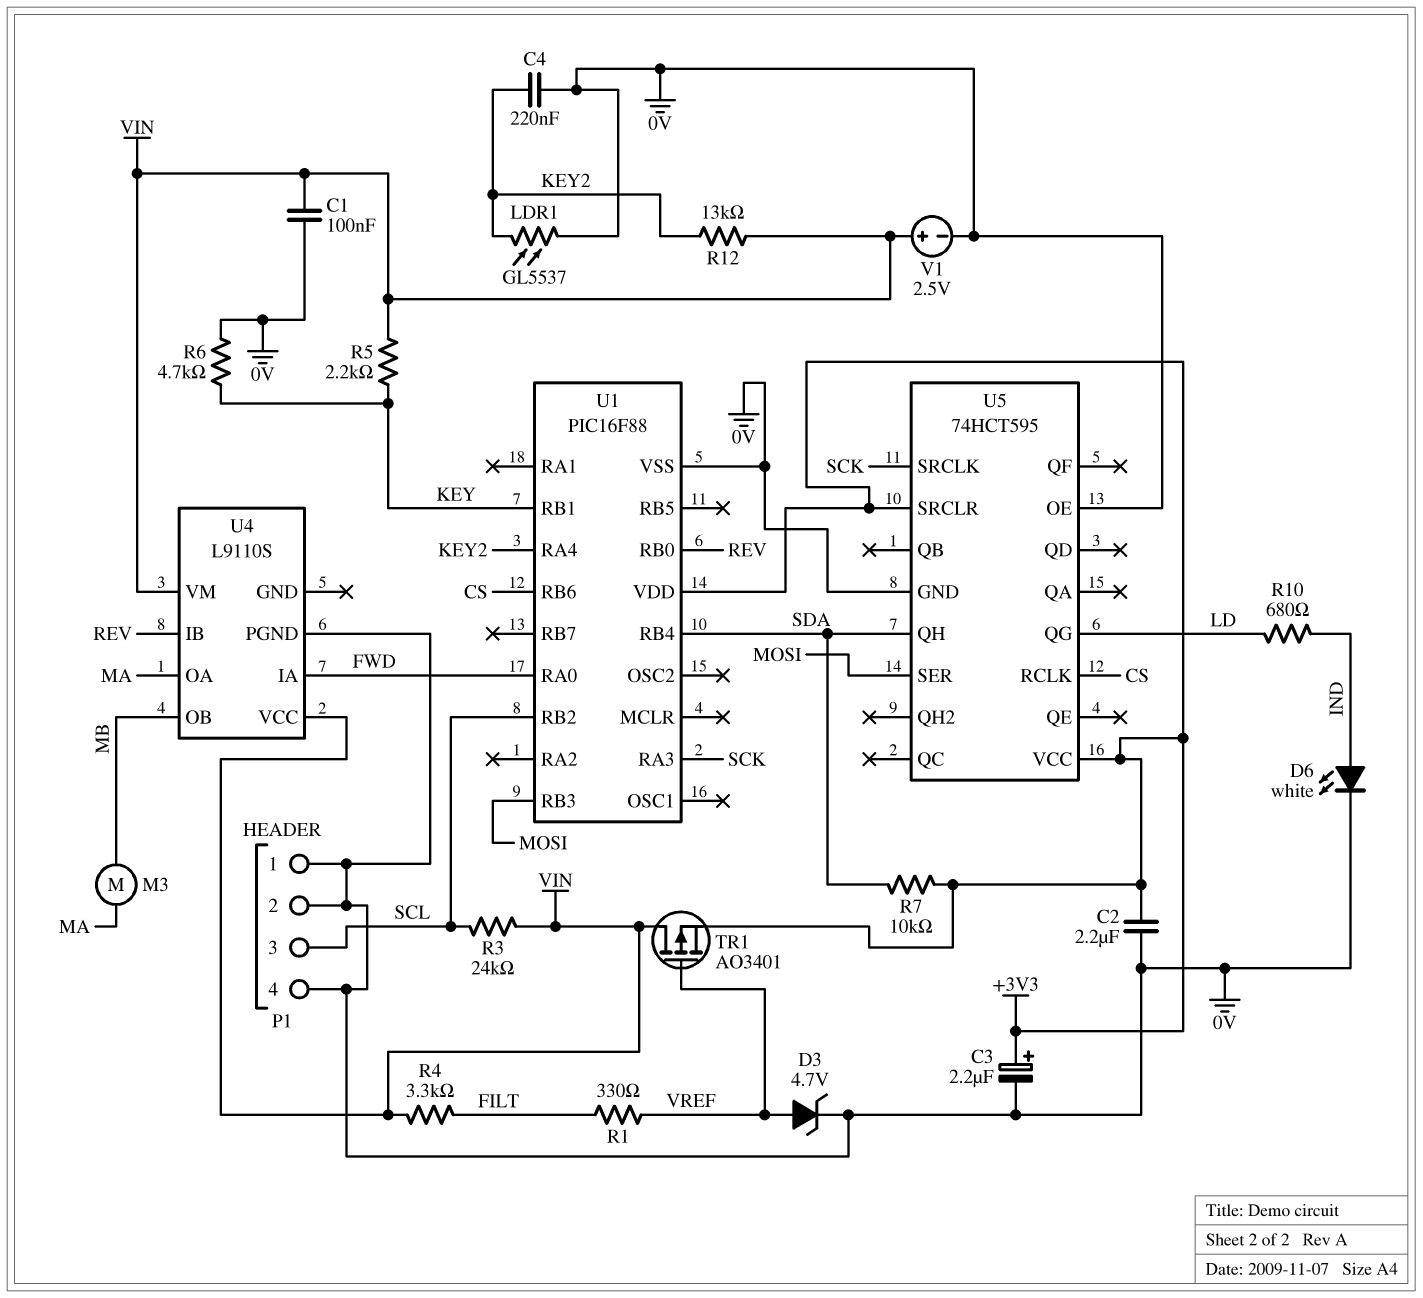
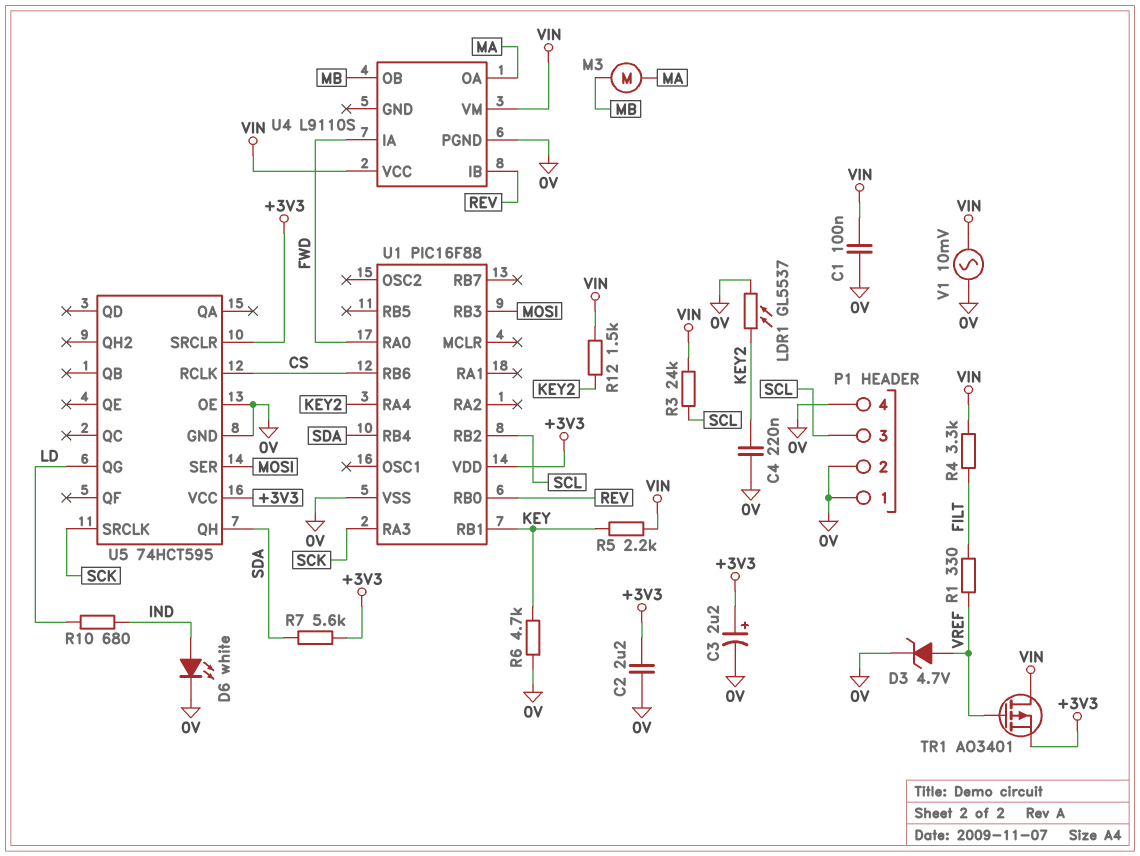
R7: 10k (+3V3, SDA) -> 5.6k (+3V3, SDA)
R12: 13k (KEY2, VIN) -> 1.5k (KEY2, VIN)
V1: 2.5V (plus VIN, minus 0V) -> AC 10mV (0V, VIN)

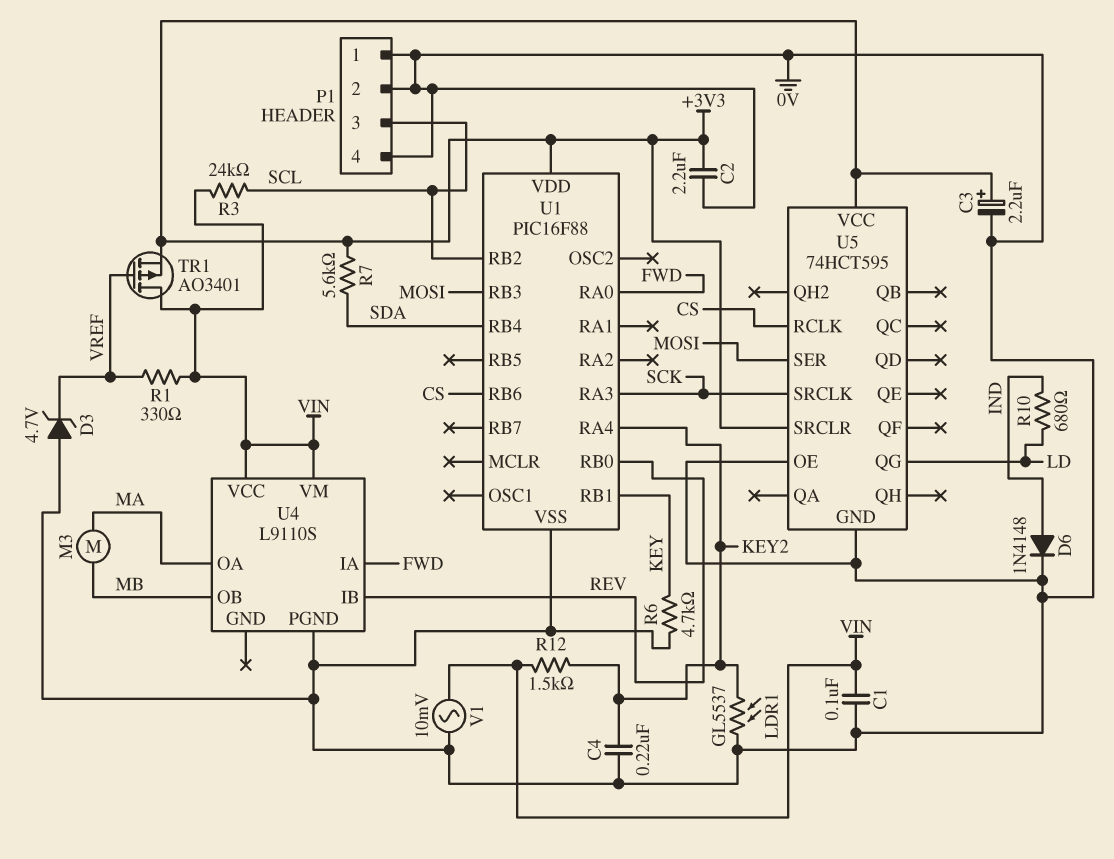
D3: zener 4.7V (A VREF, K 0V) -> zener 4.7V (A 0V, K VREF)
D6: LED white (A IND, K 0V) -> diode 1N4148 (A IND, K 0V)
R1: 330 (FILT, VREF) -> 330 (VIN, VREF)
R4: 3.3k (FILT, VIN) -> none
R5: 2.2k (KEY, VIN) -> none
U5 pin QH: SDA -> none

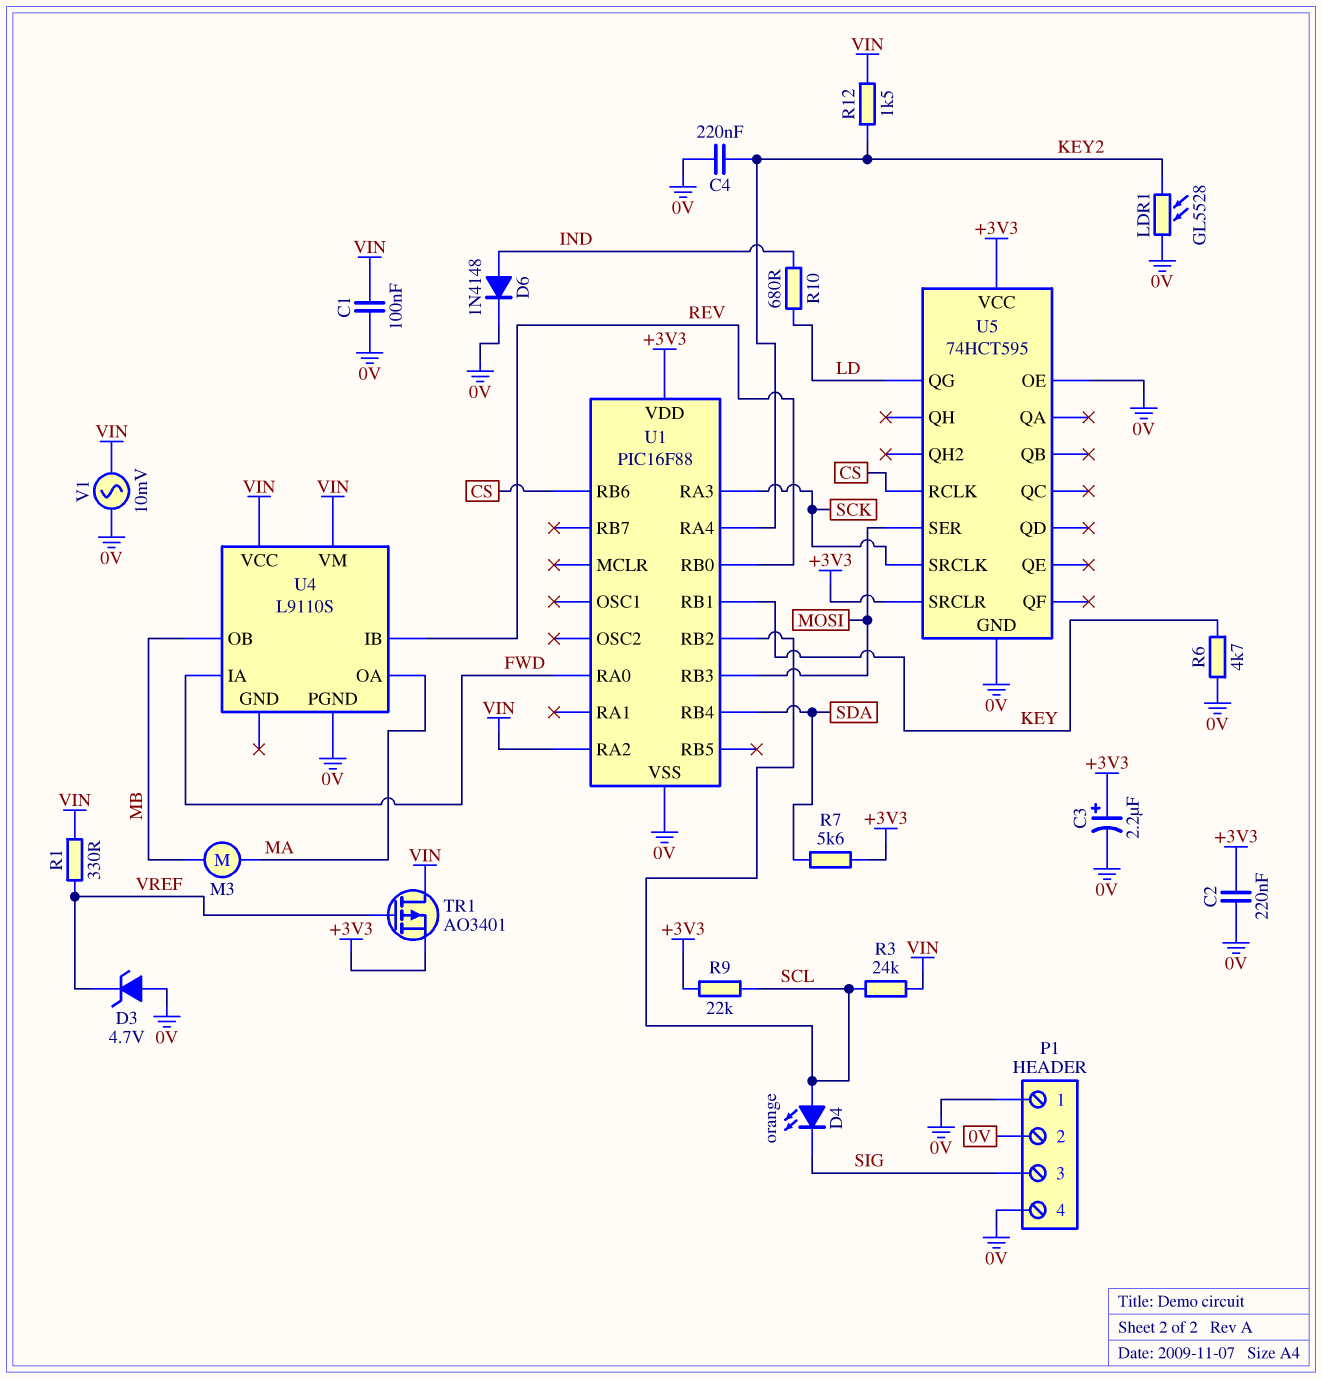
C2: 2.2uF (+3V3, 0V) -> 220nF (+3V3, 0V)
D4: none -> LED orange (A SCL, K SIG)
LDR1: GL5537 (0V, KEY2) -> GL5528 (0V, KEY2)
P1 pin 3: SCL -> SIG
R9: none -> 22k (+3V3, SCL)
U1 pin RA2: none -> VIN

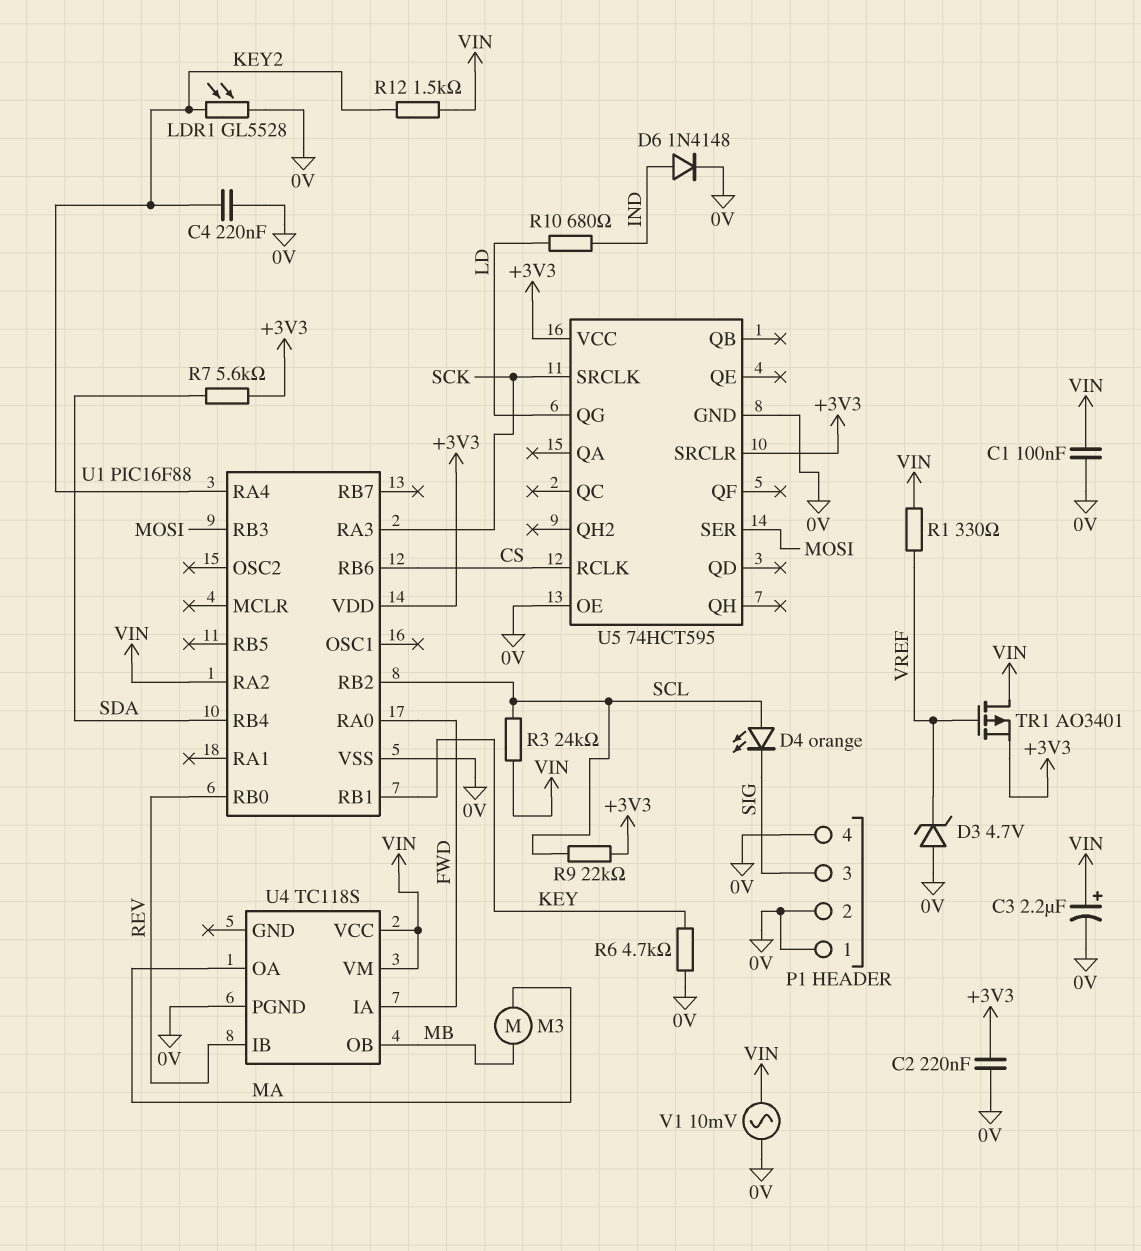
C3: 2.2uF (plus +3V3, minus 0V) -> 2.2uF (plus VIN, minus 0V)
U4: L9110S -> TC118S

